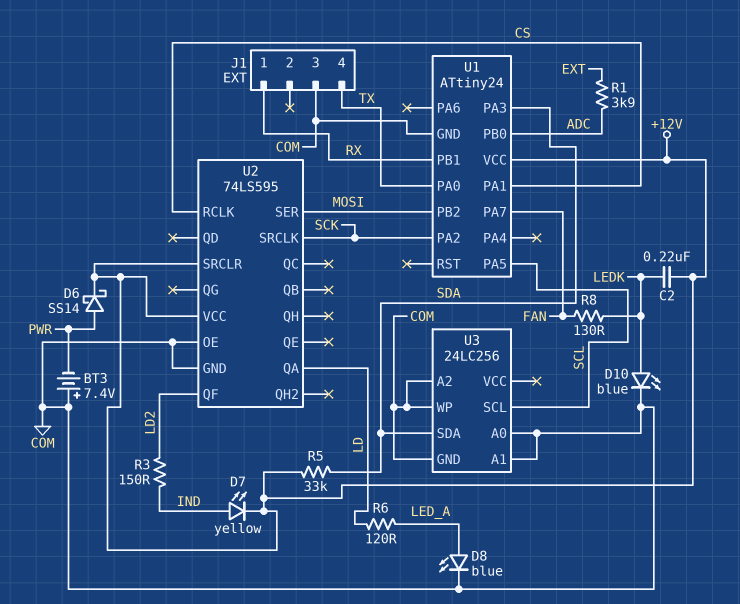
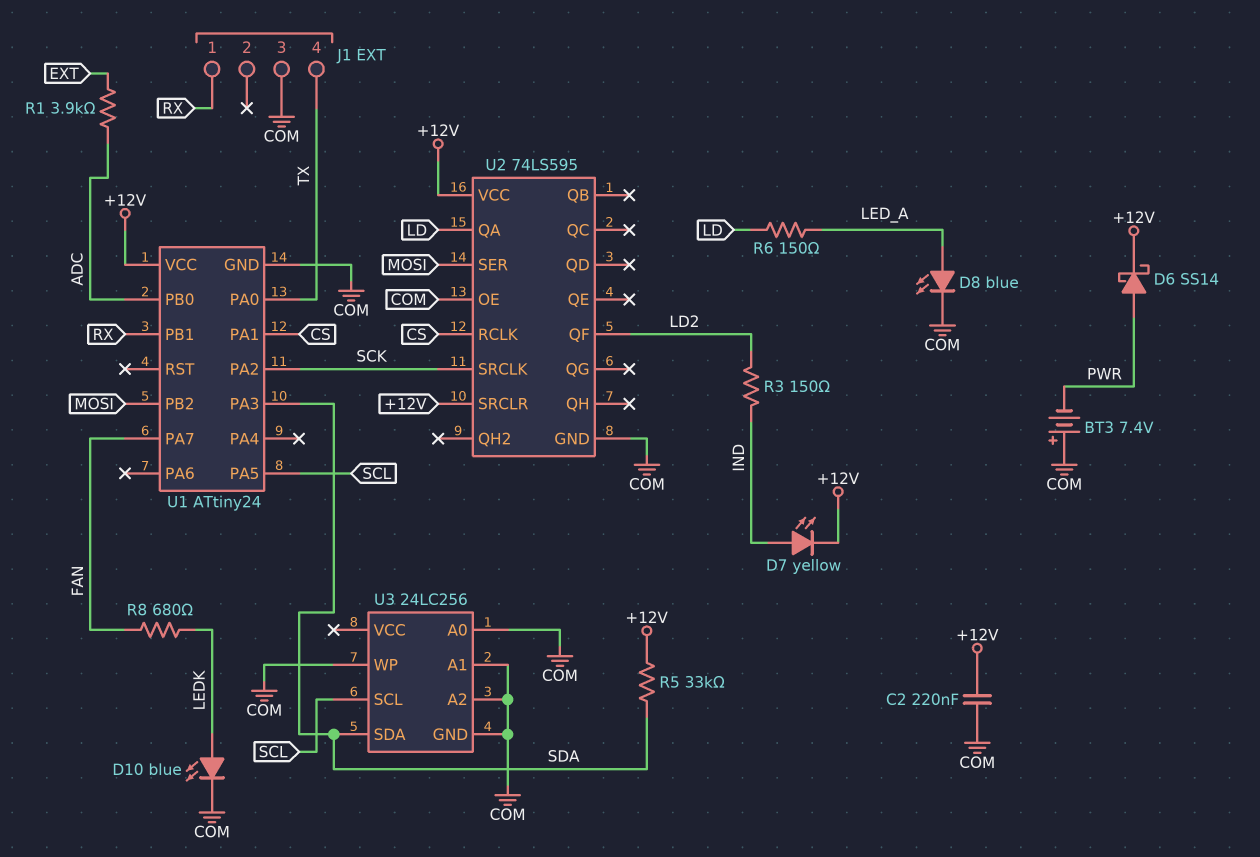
C2: 220nF (+12V, LEDK) -> 220nF (+12V, COM)
R6: 120 (LD, LED_A) -> 150 (LD, LED_A)
R8: 130 (FAN, LEDK) -> 680 (FAN, LEDK)

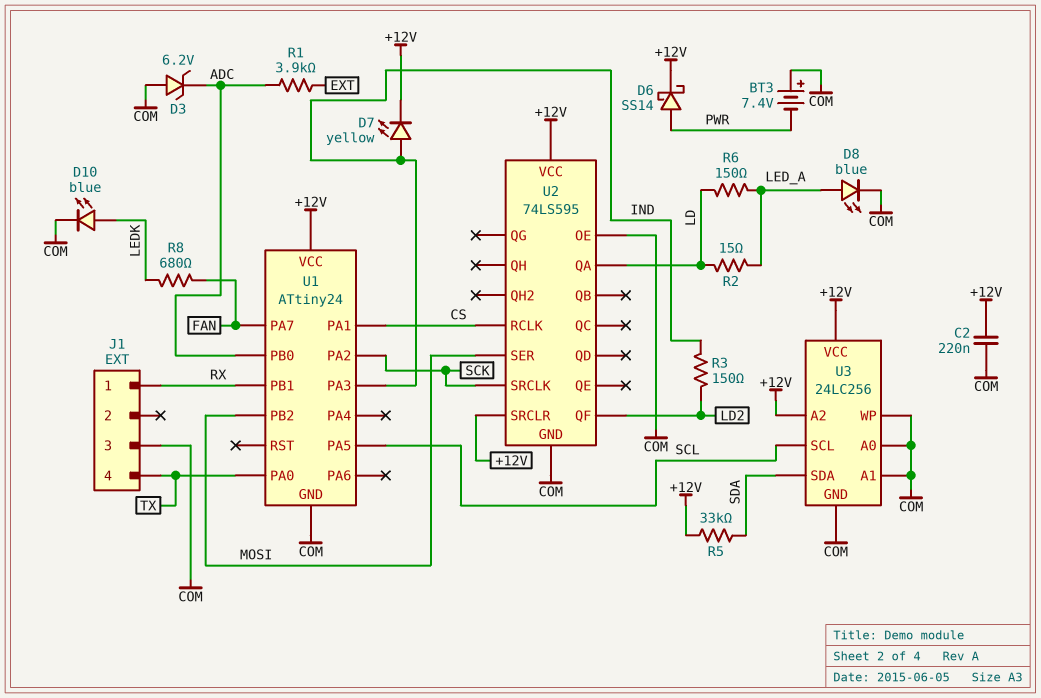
D3: none -> zener 6.2V (A COM, K ADC)
R2: none -> 15 (LD, LED_A)
U1 pin PA3: SDA -> IND
U3 pin A2: COM -> +12V
U3 pin VCC: none -> +12V

